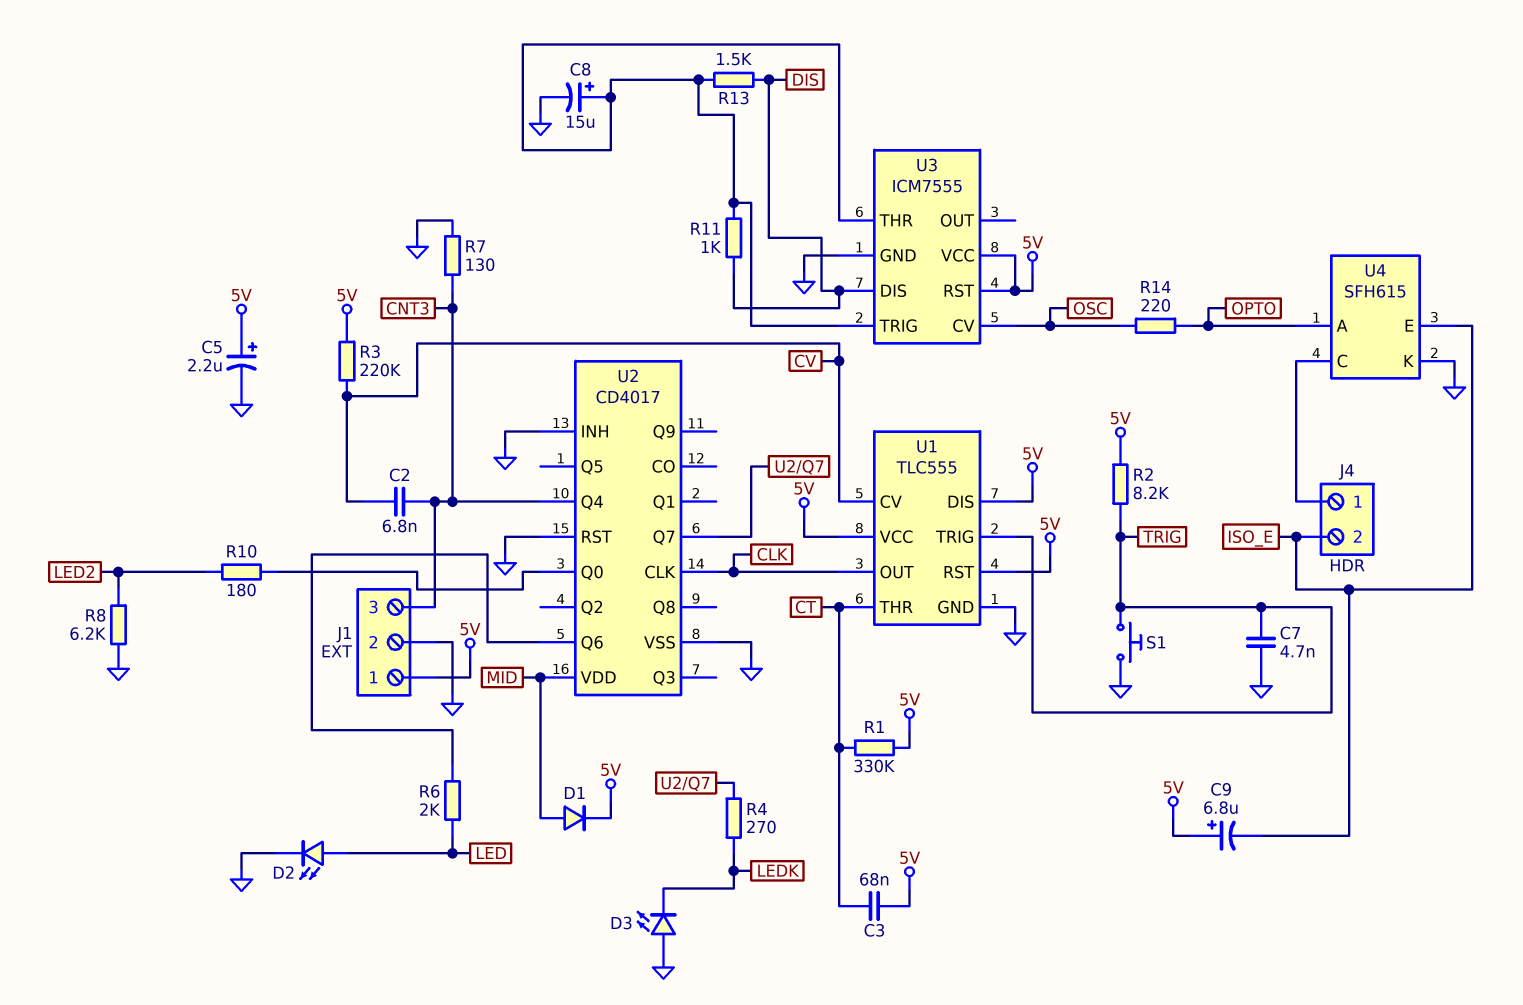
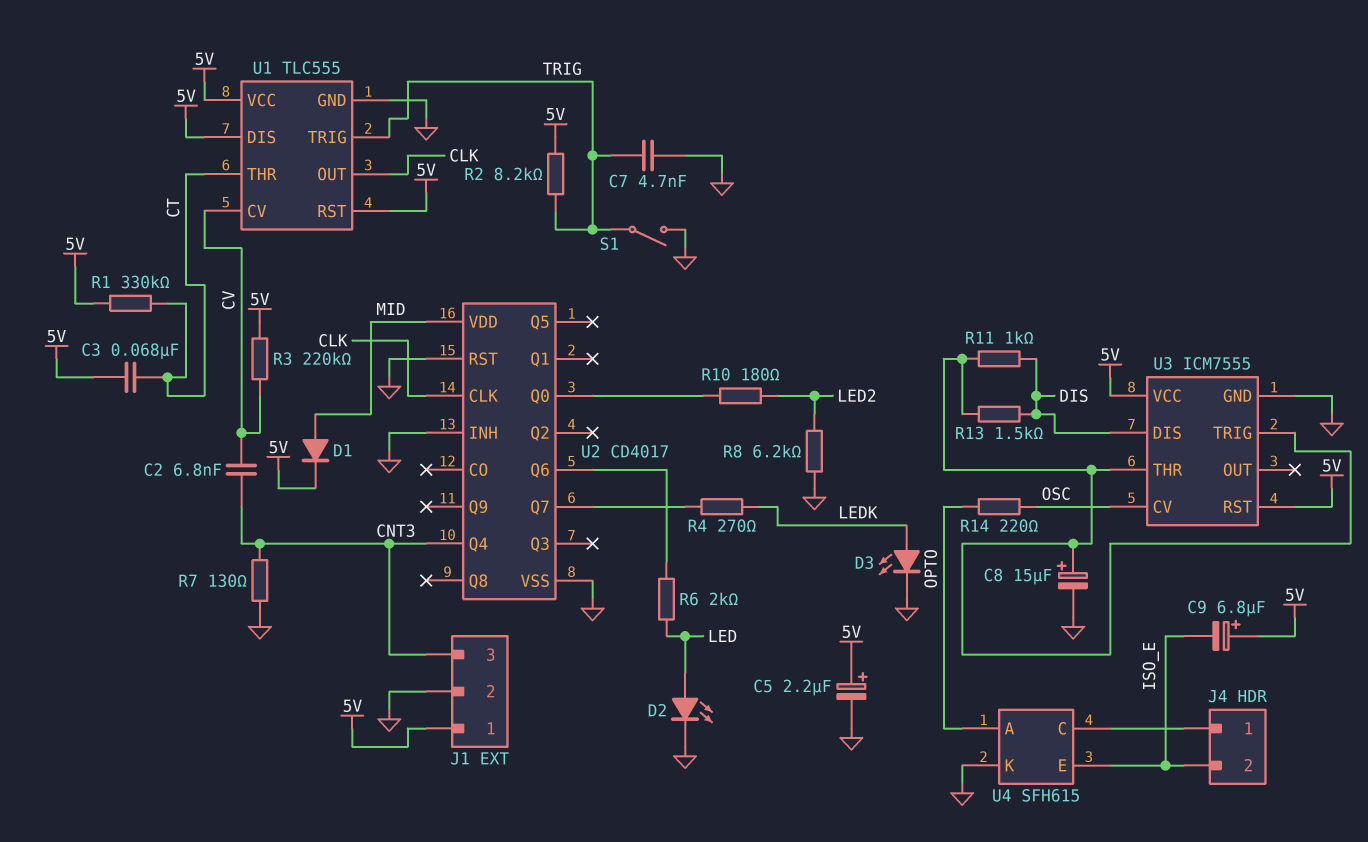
D3: LED (A GND, K LEDK) -> LED (A LEDK, K GND)
S1: button (GND, TRIG) -> switch (GND, TRIG)

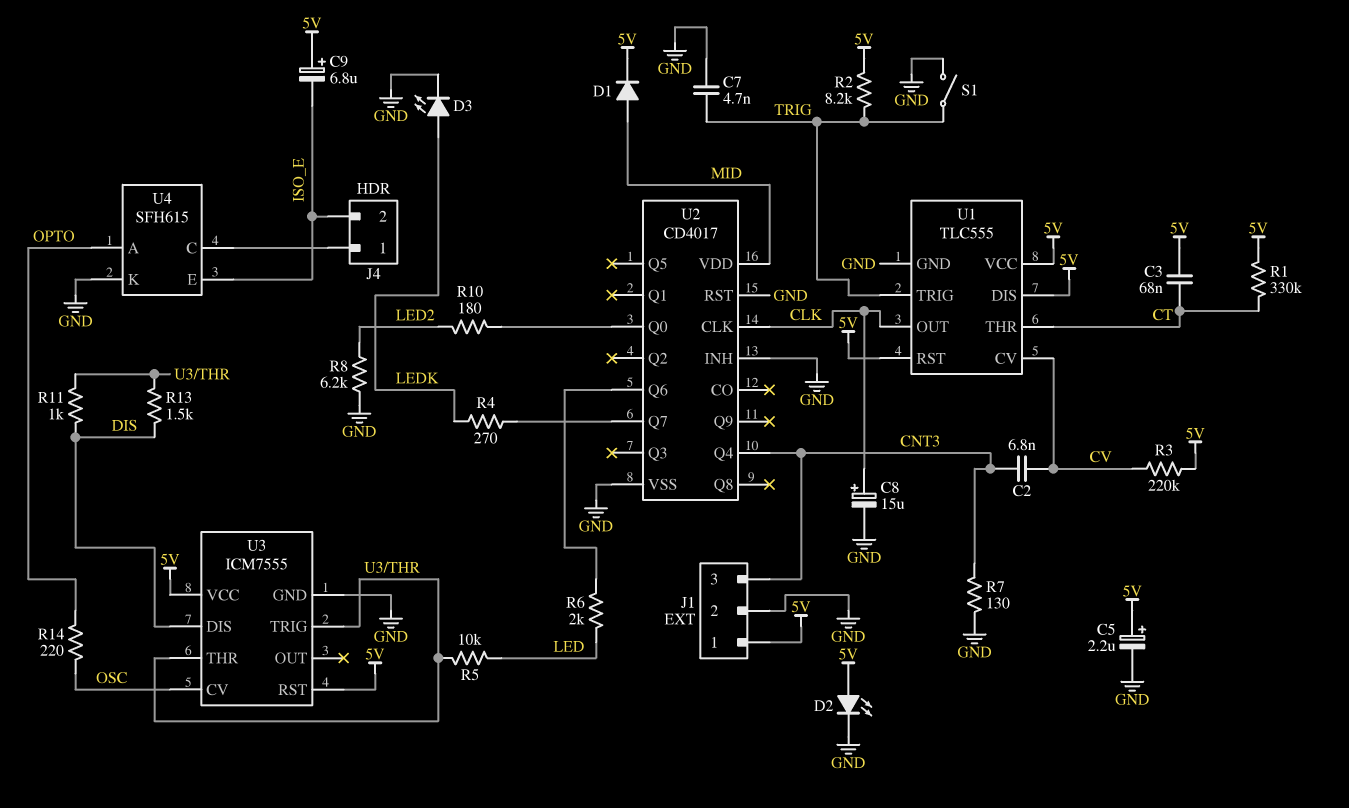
C8: 15uF (plus U3/THR, minus GND) -> 15uF (plus CLK, minus GND)
D2: LED (A LED, K GND) -> LED (A 5V, K GND)
R5: none -> 10k (LED, U3/THR)

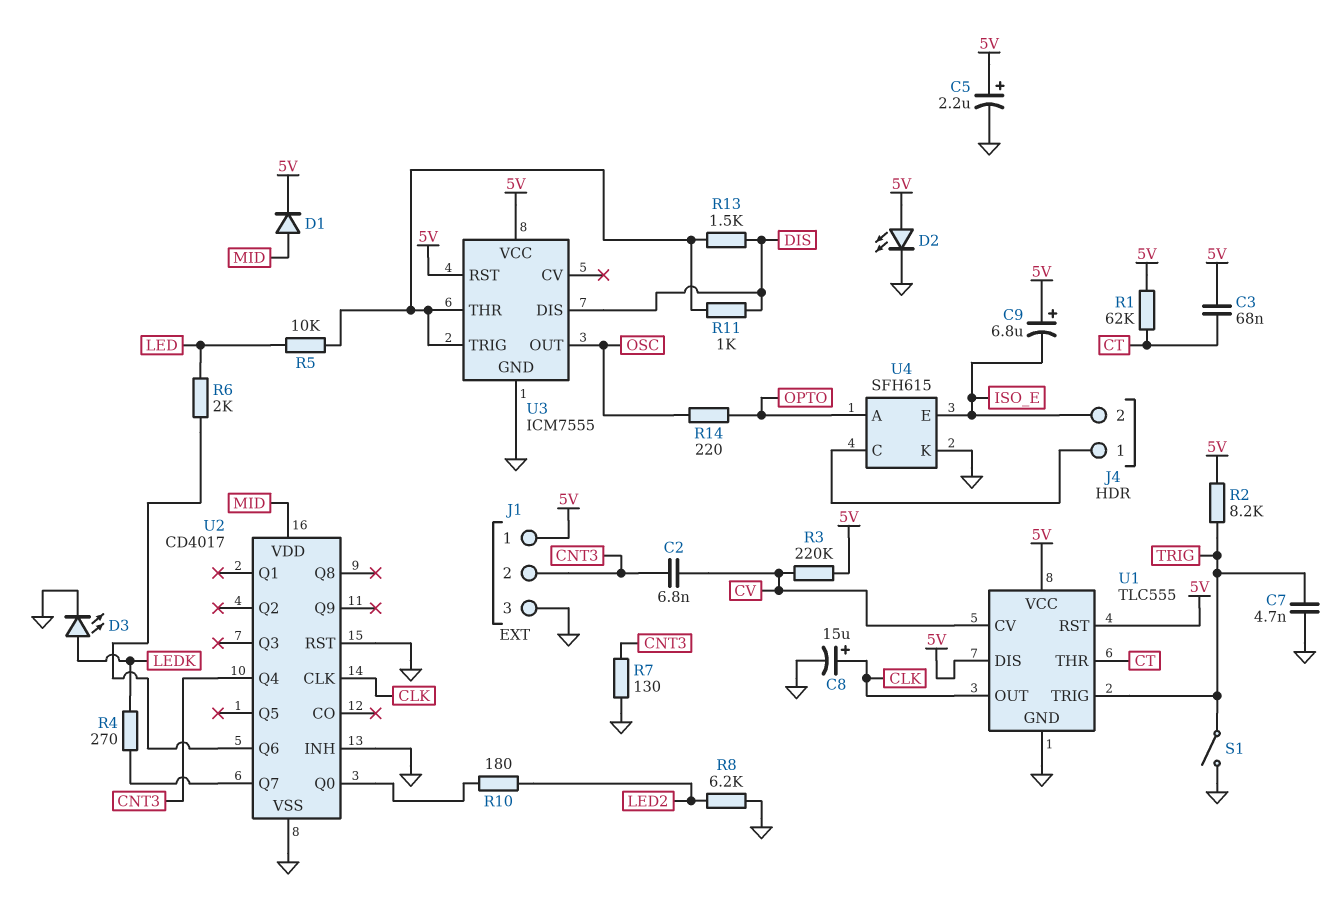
J1 pin 2: GND -> CNT3
J1 pin 3: CNT3 -> GND
R1: 330k (5V, CT) -> 62k (5V, CT)
U3 pin CV: OSC -> none
U3 pin OUT: none -> OSC

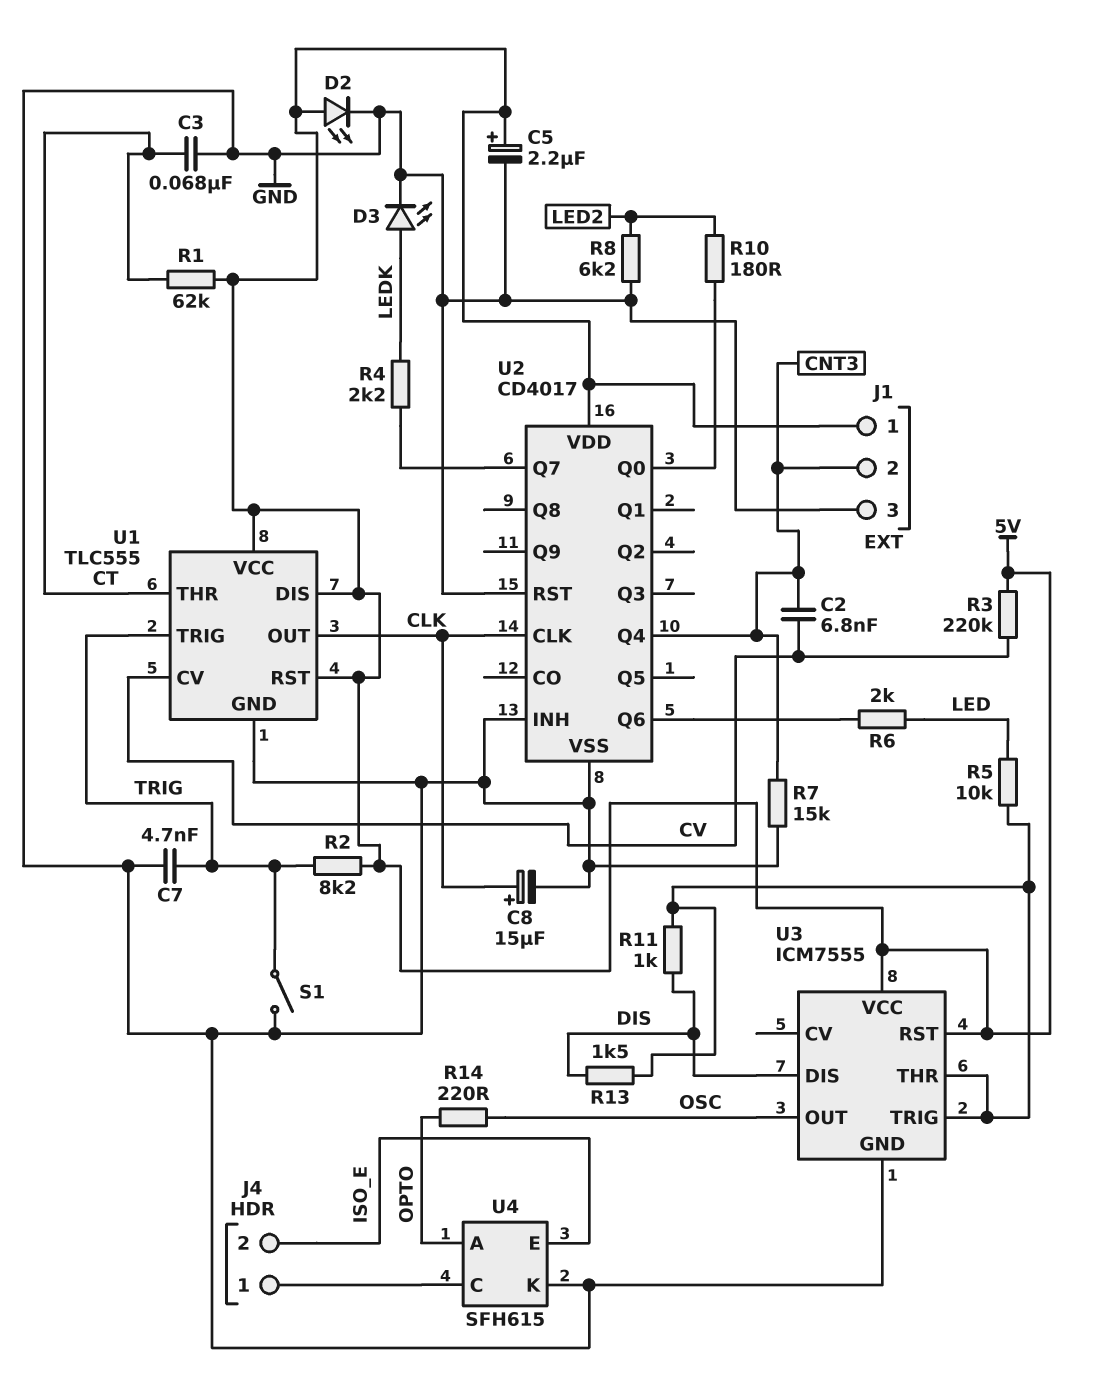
C3: 68nF (5V, CT) -> 68nF (CT, GND)
C9: 6.8uF (plus 5V, minus ISO_E) -> none
D1: diode (A MID, K 5V) -> none
R4: 270 (LEDK, U2/Q7) -> 2.2k (LEDK, U2/Q7)
R7: 130 (CNT3, GND) -> 15k (CNT3, GND)
U2 pin VDD: MID -> 5V

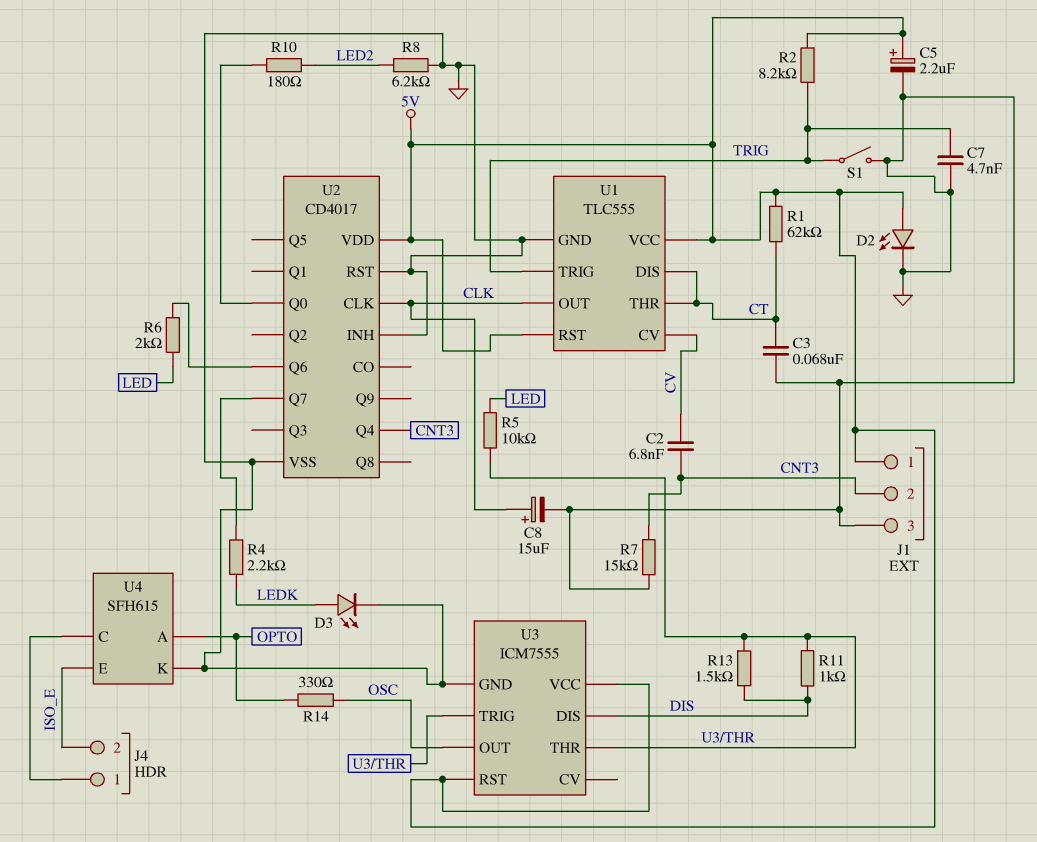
R3: 220k (5V, CV) -> none
R14: 220 (OPTO, OSC) -> 330 (OPTO, OSC)
U1 pin DIS: 5V -> CT

